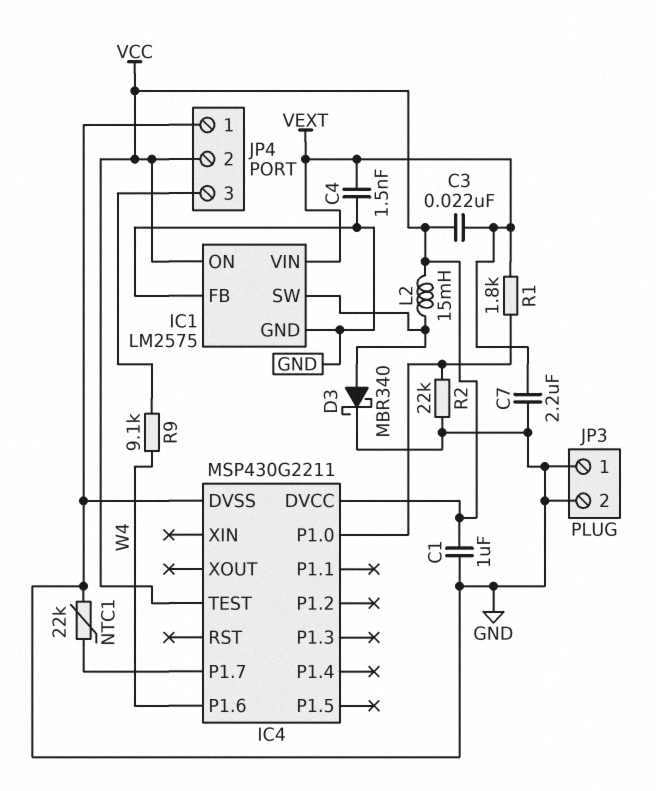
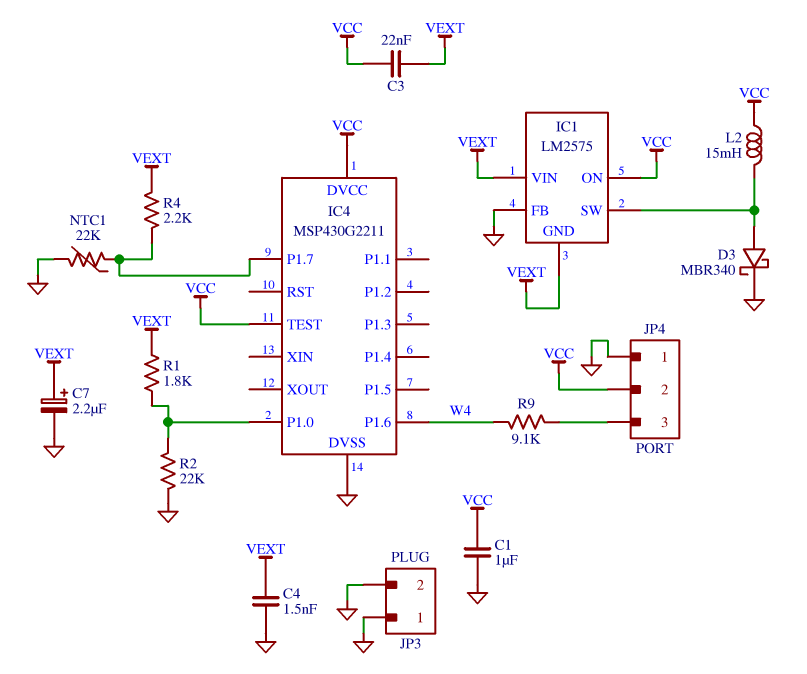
C7: 2.2uF (GND, VEXT) -> 2.2uF (plus VEXT, minus GND)
IC1 pin GND: GND -> VEXT
R4: none -> 2.2k (IC4/P1.7, VEXT)

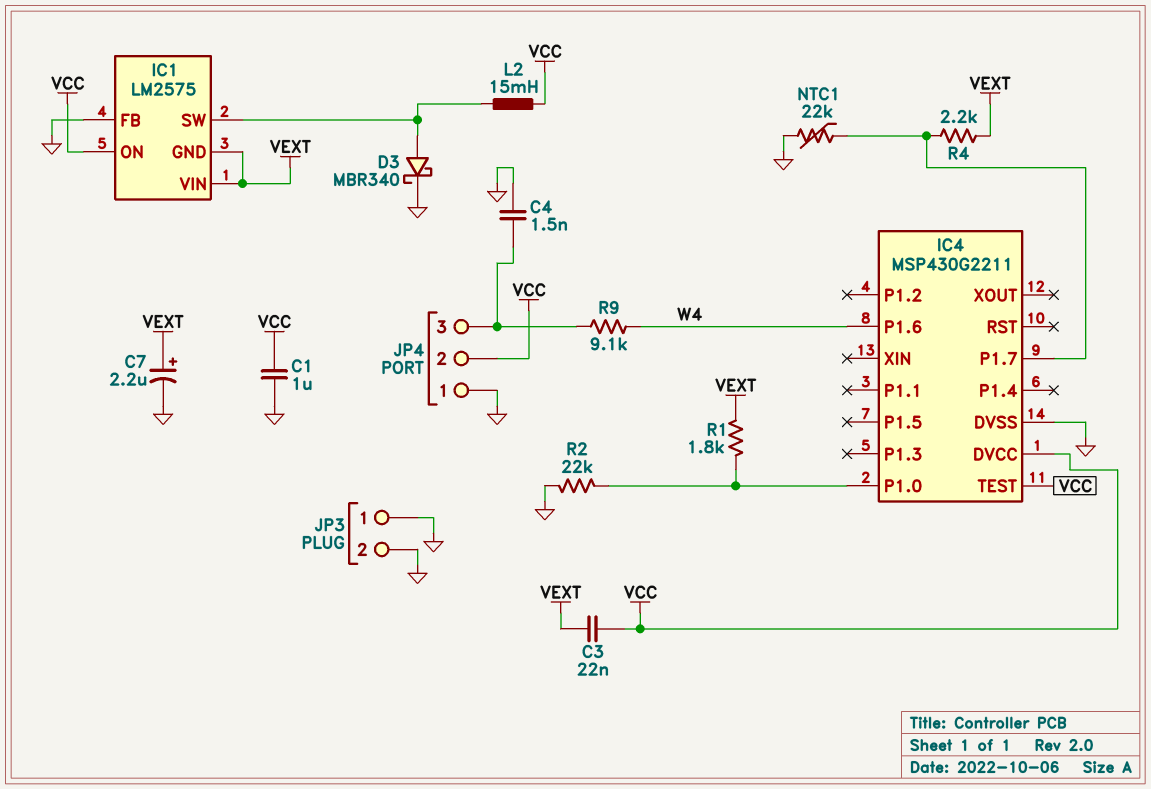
C4: 1.5nF (GND, VEXT) -> 1.5nF (GND, JP4/3)

